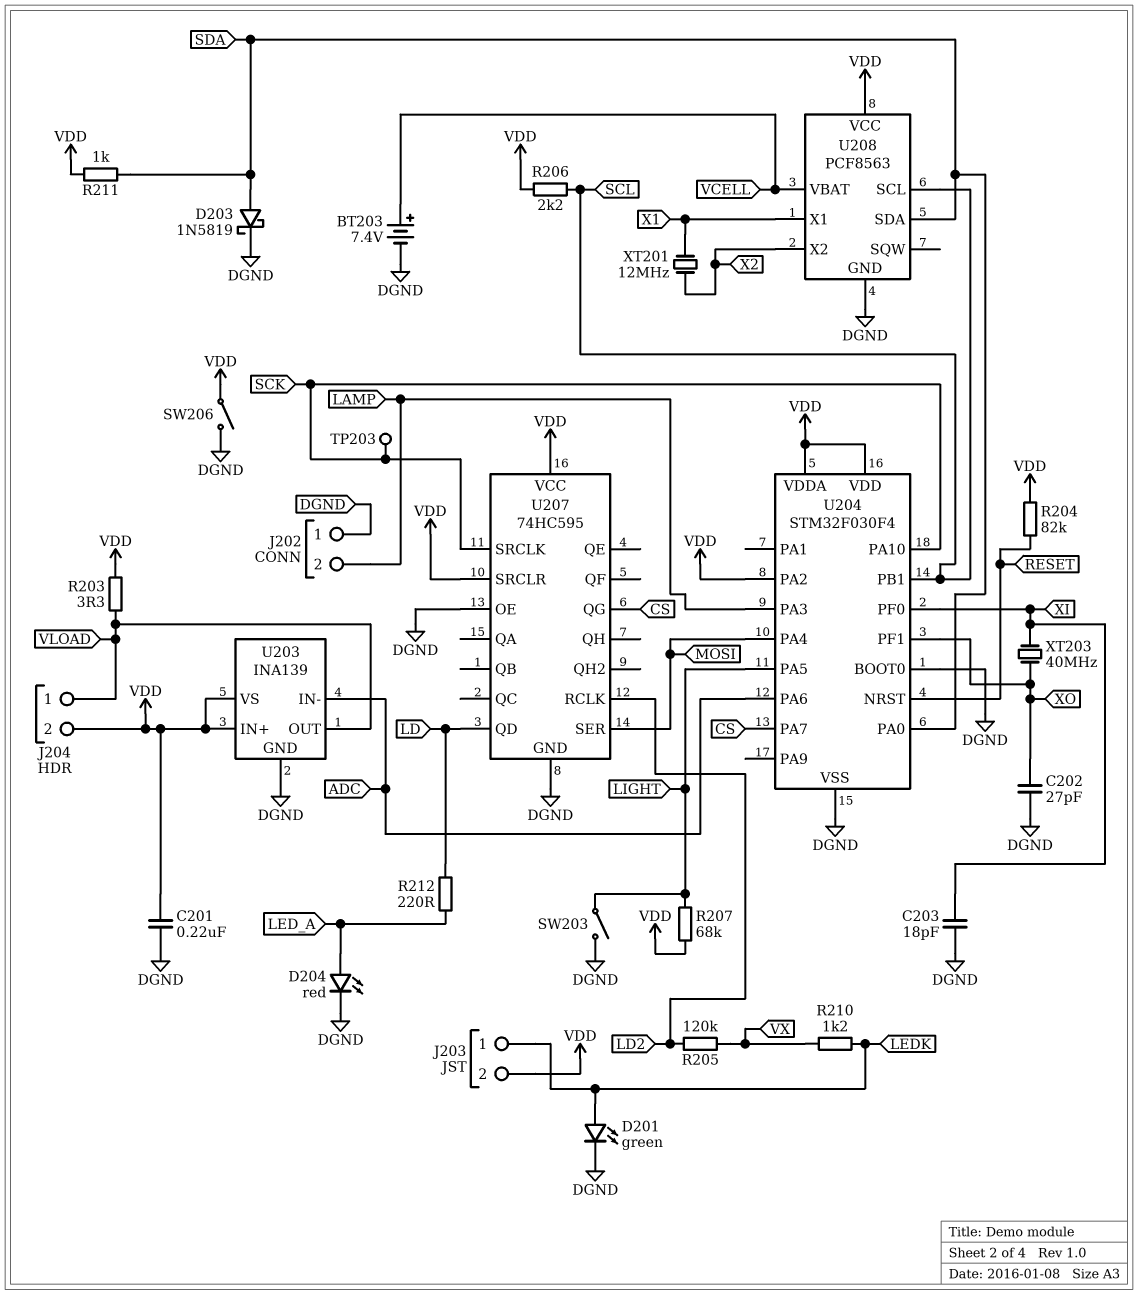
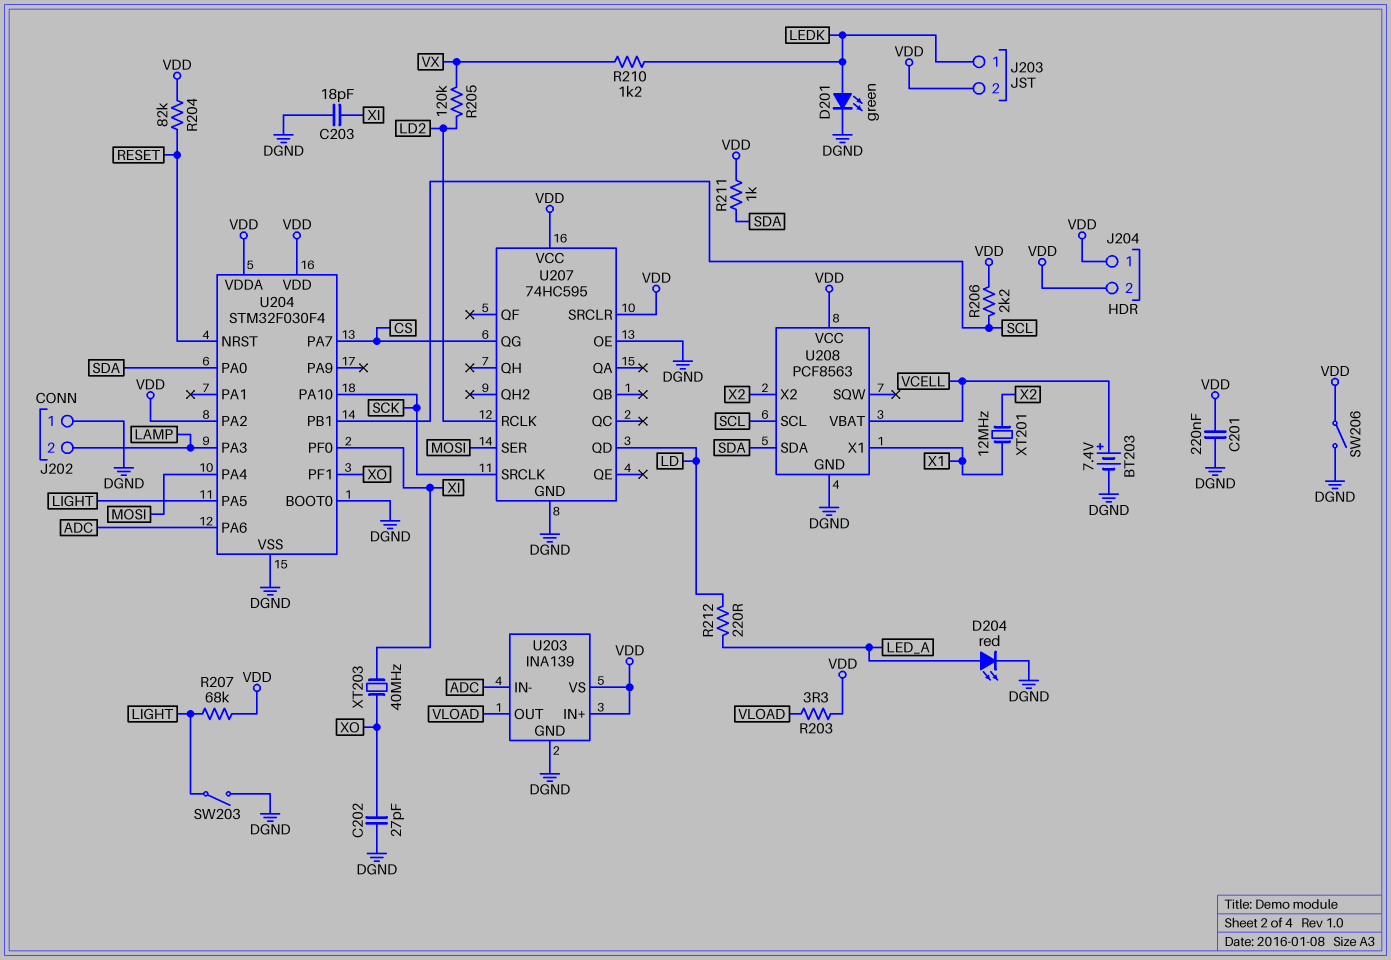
D203: schottky 1N5819 (A SDA, K DGND) -> none
J204 pin 1: VLOAD -> VDD
TP203: test point (SCK) -> none

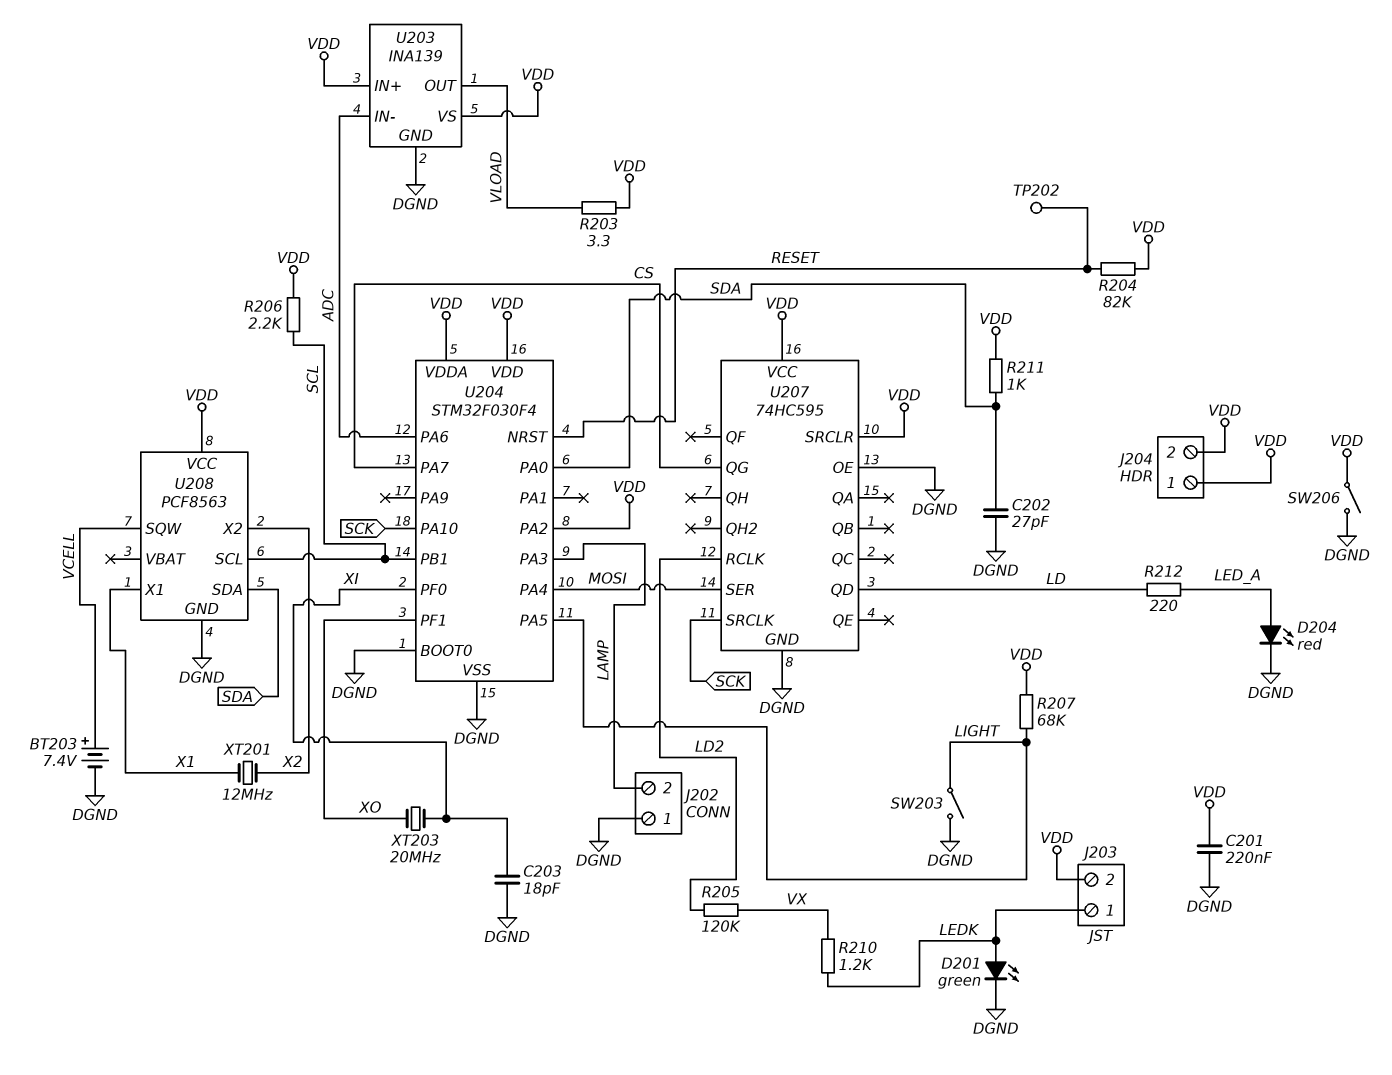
C202: 27pF (DGND, XO) -> 27pF (DGND, SDA)
TP202: none -> test point (RESET)
U208 pin SQW: none -> VCELL
U208 pin VBAT: VCELL -> none
XT203: 40MHz (XI, XO) -> 20MHz (XI, XO)

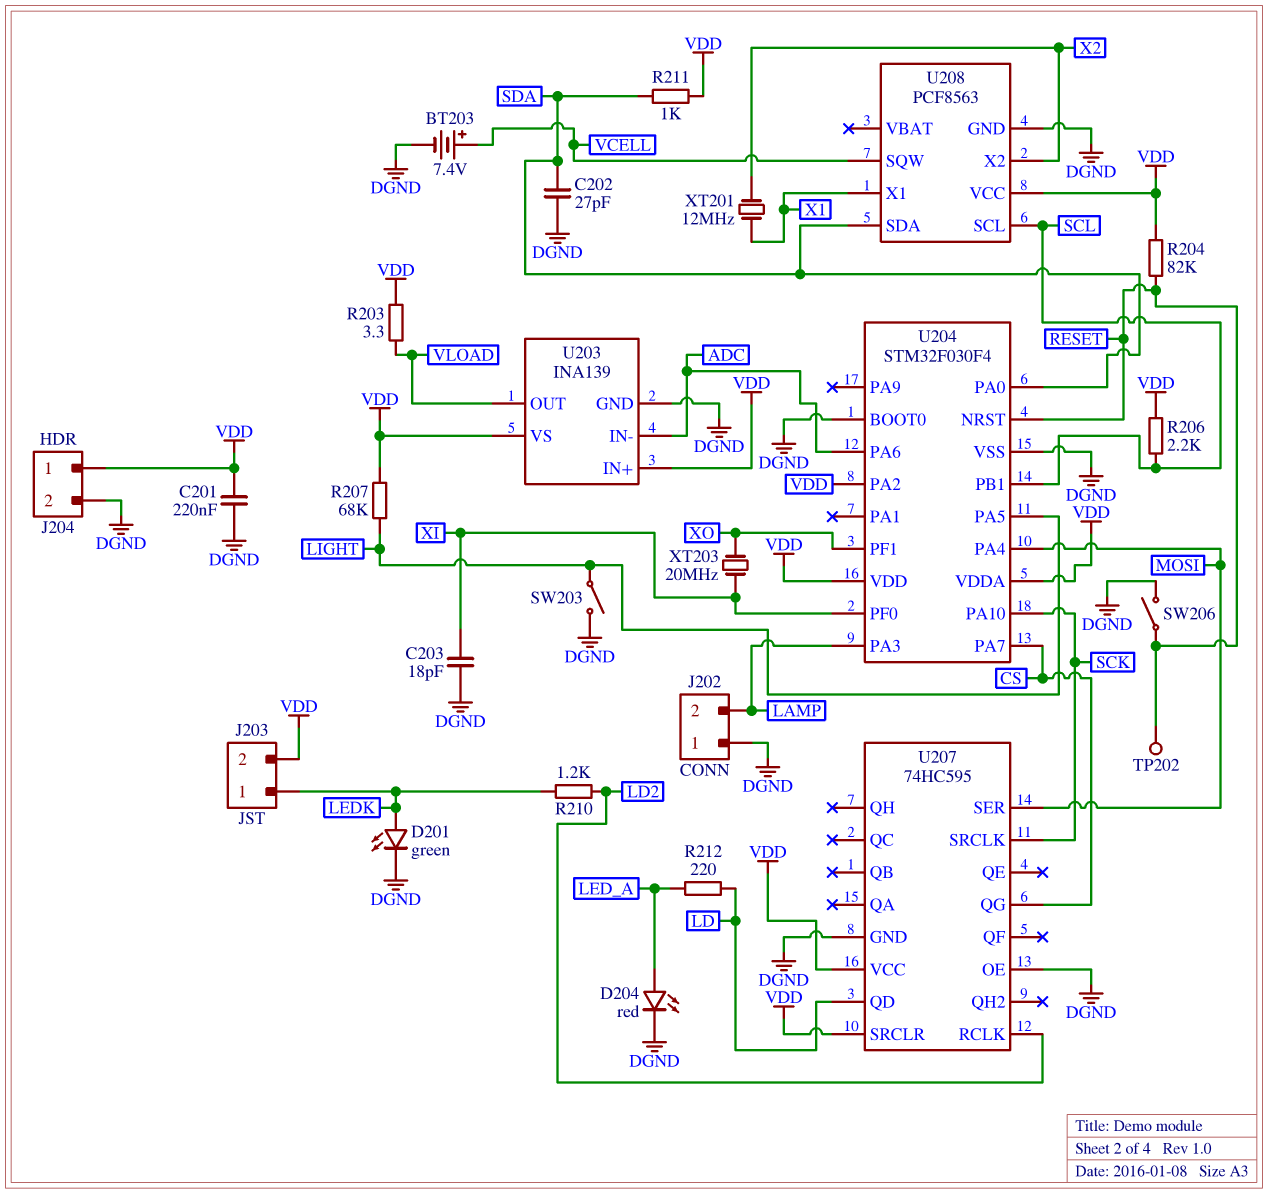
J204 pin 2: VDD -> DGND
R205: 120k (LD2, VX) -> none
R210: 1.2k (LEDK, VX) -> 1.2k (LD2, LEDK)
SW206: switch (DGND, VDD) -> switch (DGND, RESET)

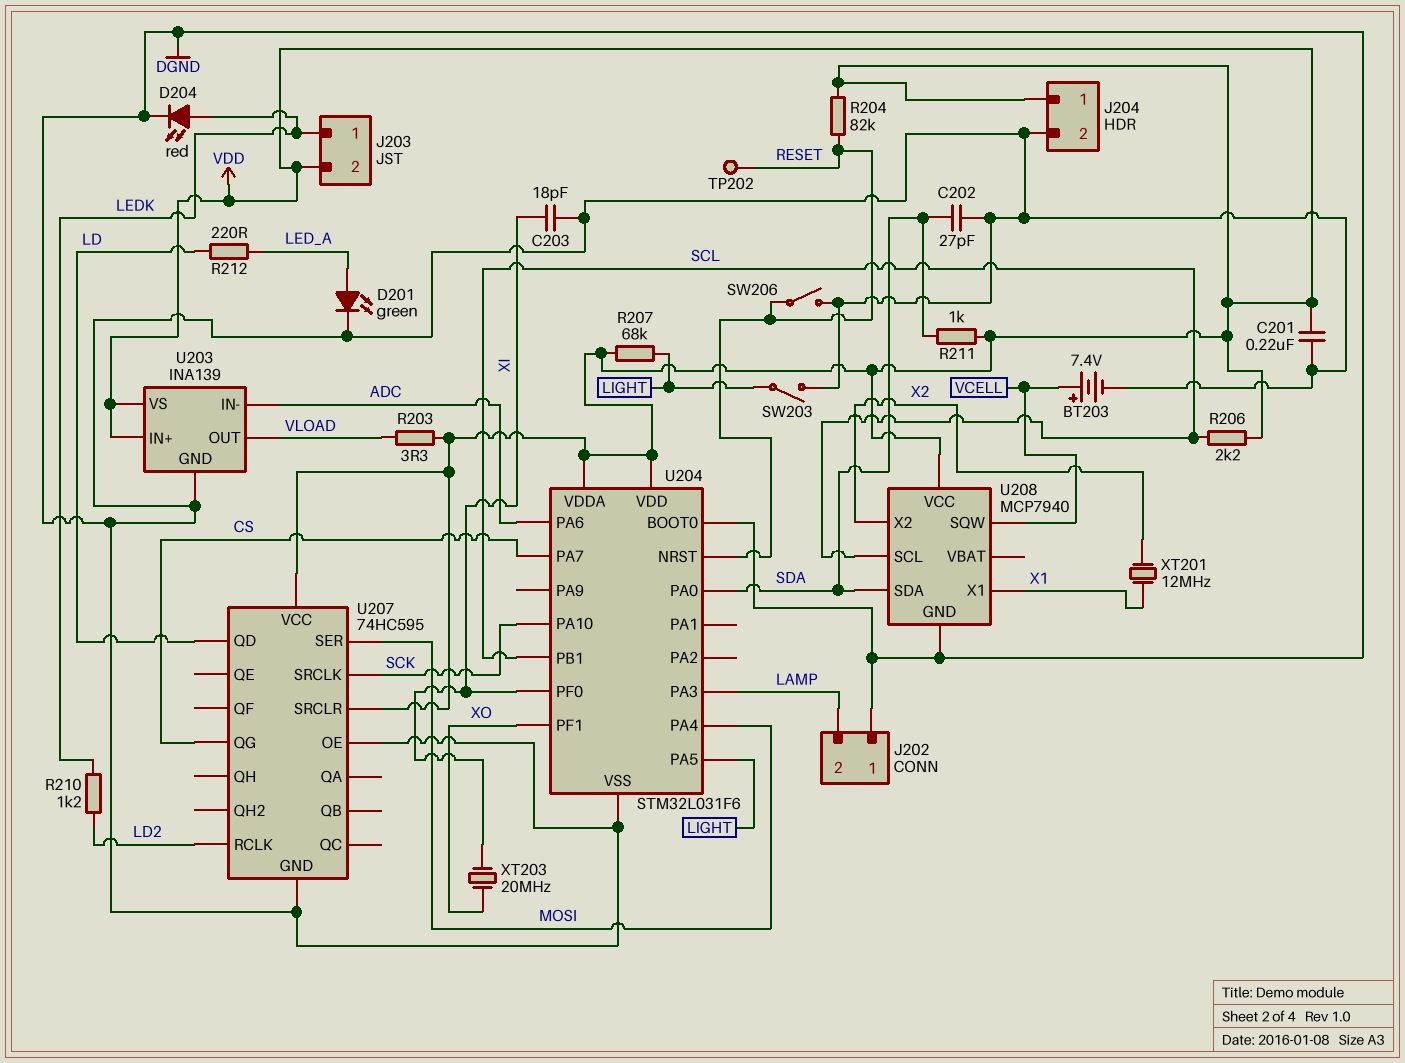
D201: LED green (A LEDK, K DGND) -> LED green (A LED_A, K DGND)
D204: LED red (A LED_A, K DGND) -> LED red (A LEDK, K DGND)
U204: STM32F030F4 -> STM32L031F6
U204 pin PA2: VDD -> none
U208: PCF8563 -> MCP7940

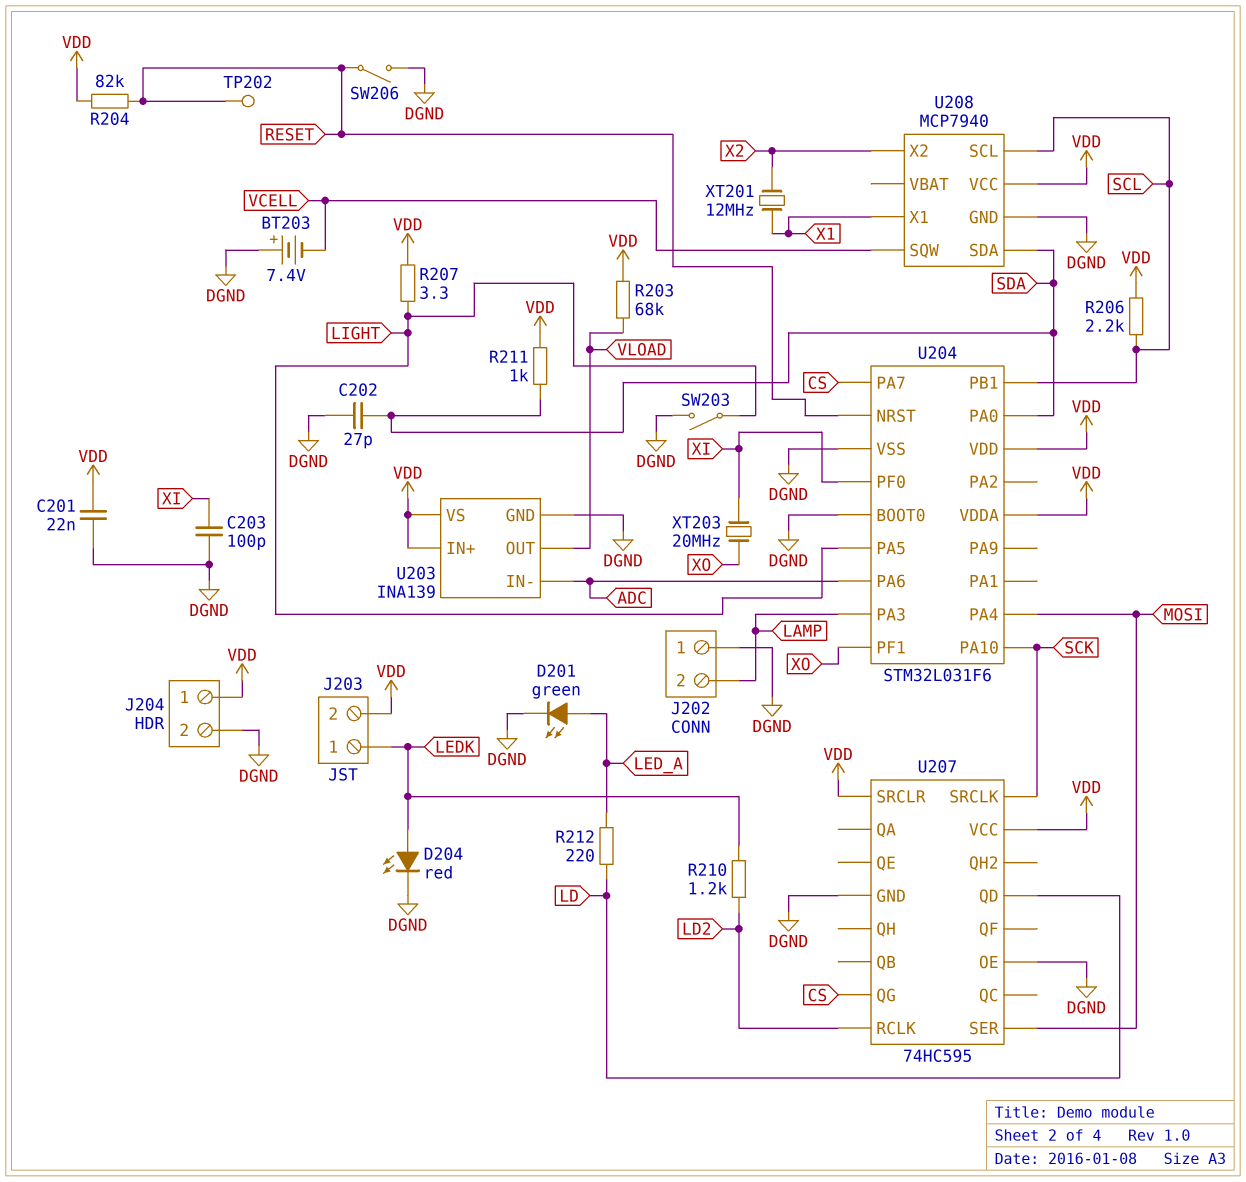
BT203: 7.4V (plus VCELL, minus DGND) -> 7.4V (plus DGND, minus VCELL)
C201: 220nF (DGND, VDD) -> 22nF (DGND, VDD)
C203: 18pF (DGND, XI) -> 100pF (DGND, XI)
R203: 3.3 (VDD, VLOAD) -> 68k (VDD, VLOAD)
R207: 68k (LIGHT, VDD) -> 3.3 (LIGHT, VDD)

